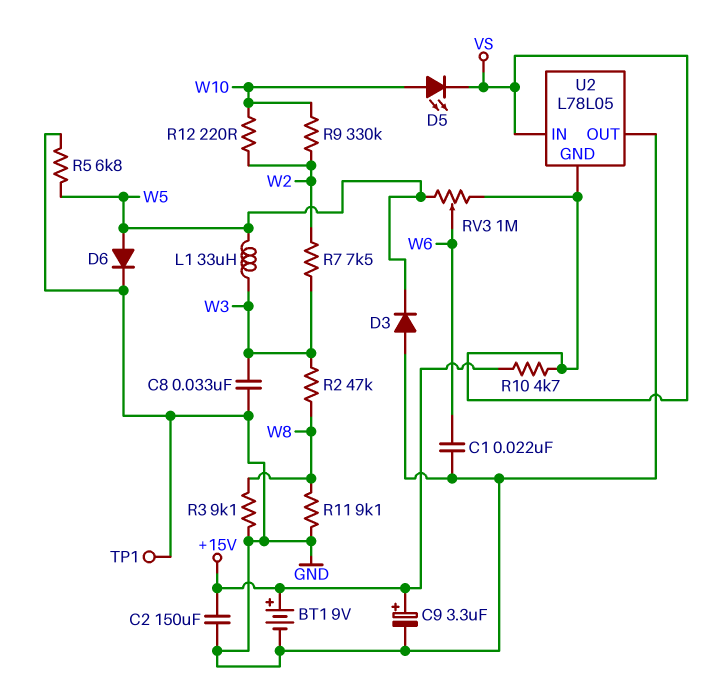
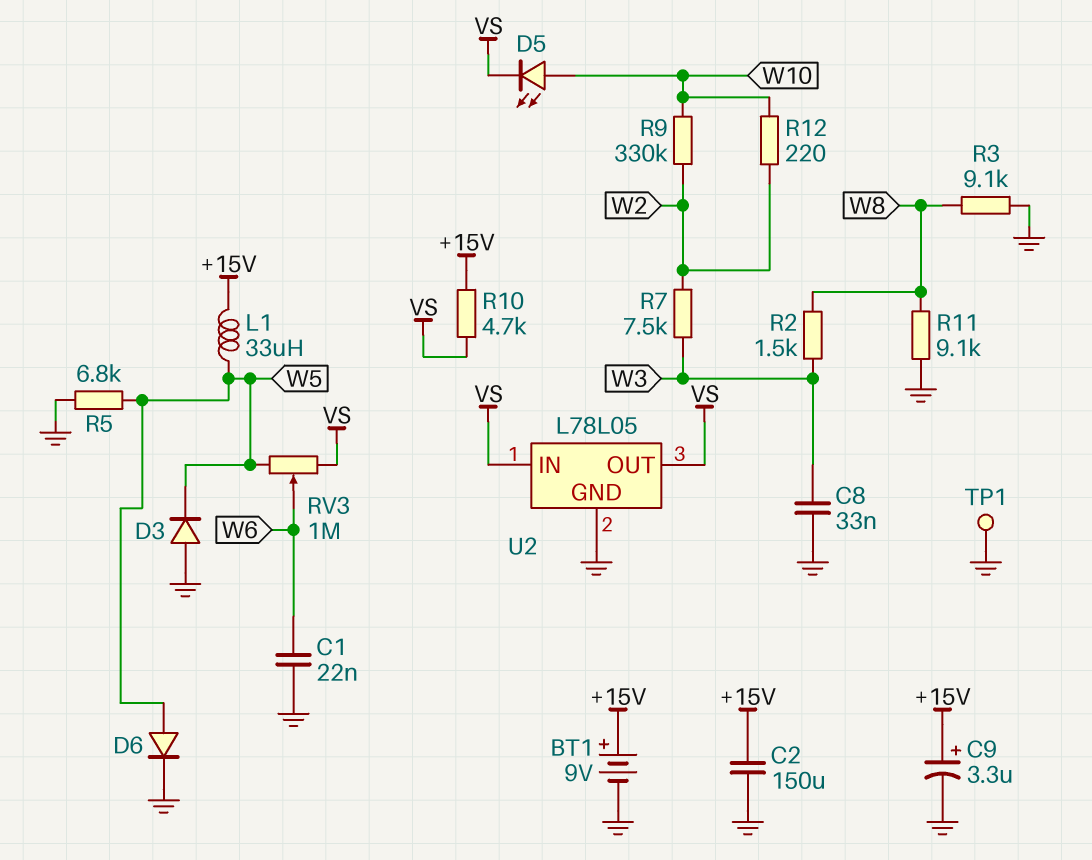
L1: 33uH (W3, W5) -> 33uH (+15V, W5)
R2: 47k (W3, W8) -> 1.5k (W3, W8)
U2 pin GND: VS -> GND
U2 pin OUT: GND -> VS

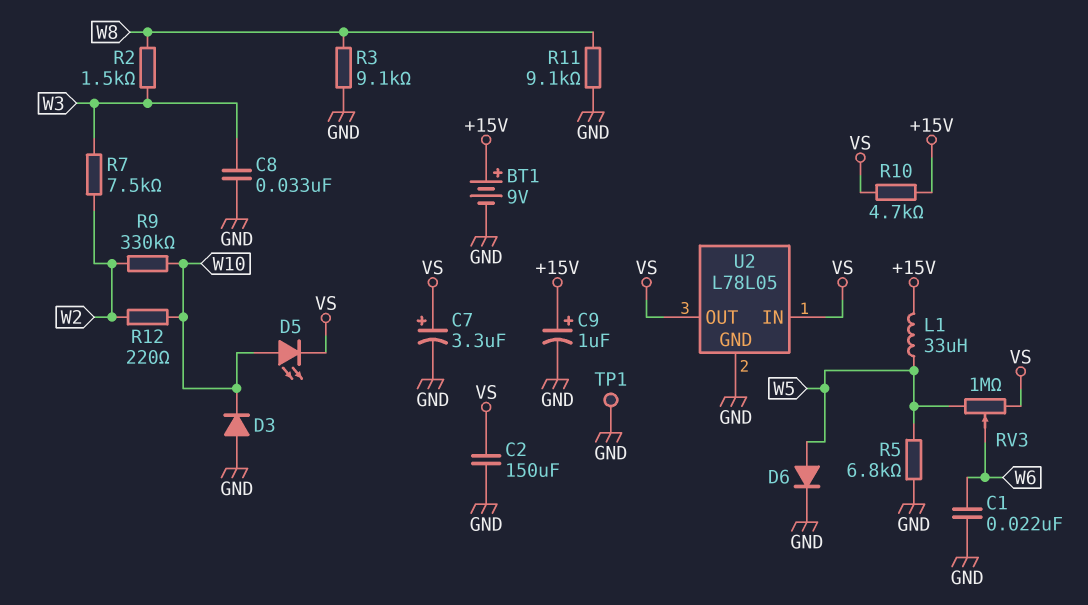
C2: 150uF (+15V, GND) -> 150uF (GND, VS)
C7: none -> 3.3uF (plus VS, minus GND)
C9: 3.3uF (plus +15V, minus GND) -> 1uF (plus +15V, minus GND)
D3: diode (A GND, K W5) -> diode (A GND, K W10)

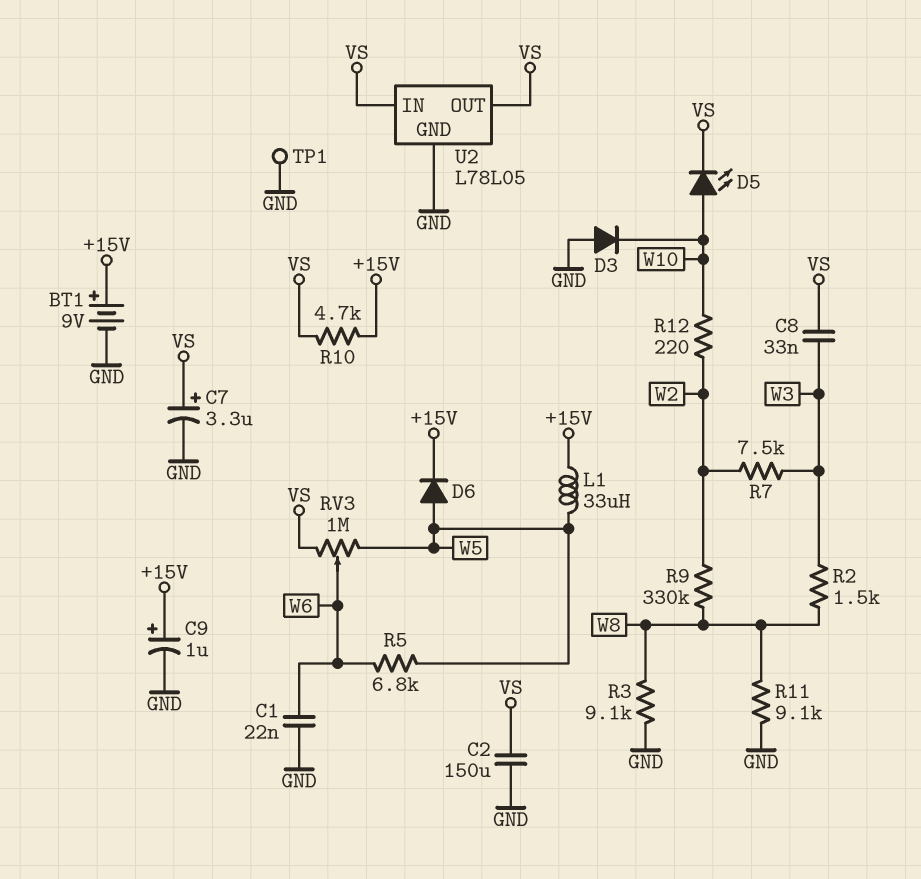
C8: 33nF (GND, W3) -> 33nF (VS, W3)
D6: diode (A W5, K GND) -> diode (A W5, K +15V)
R5: 6.8k (GND, W5) -> 6.8k (W5, W6)
R9: 330k (W2, W10) -> 330k (W2, W8)

